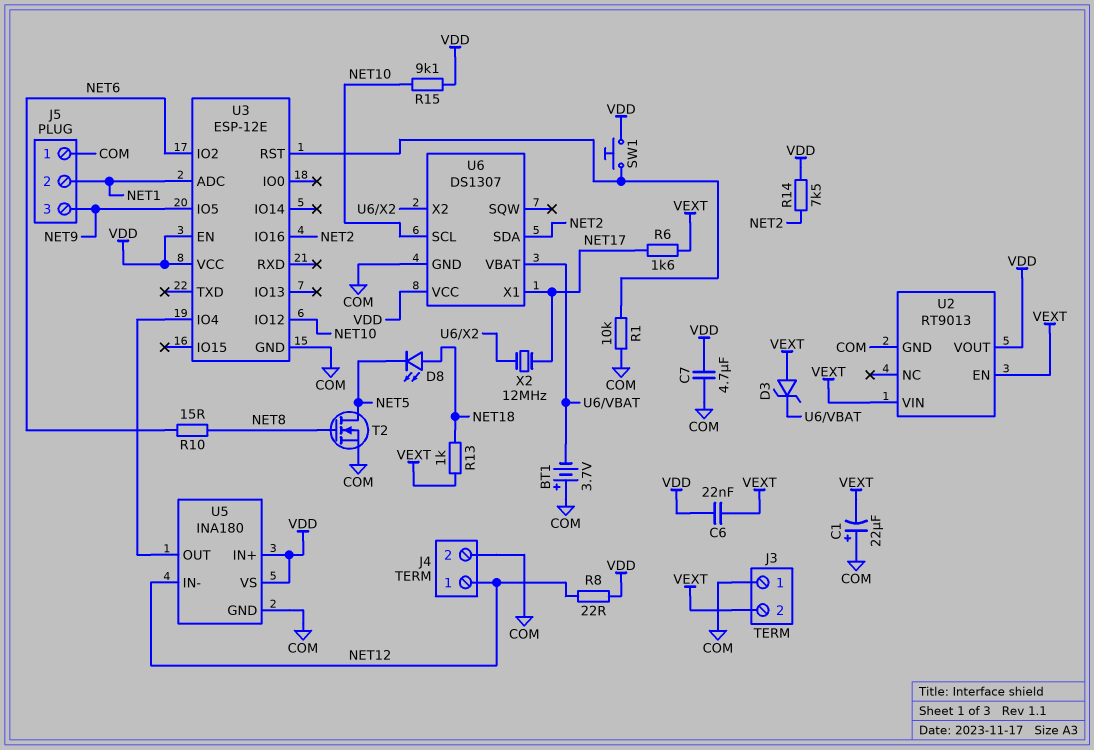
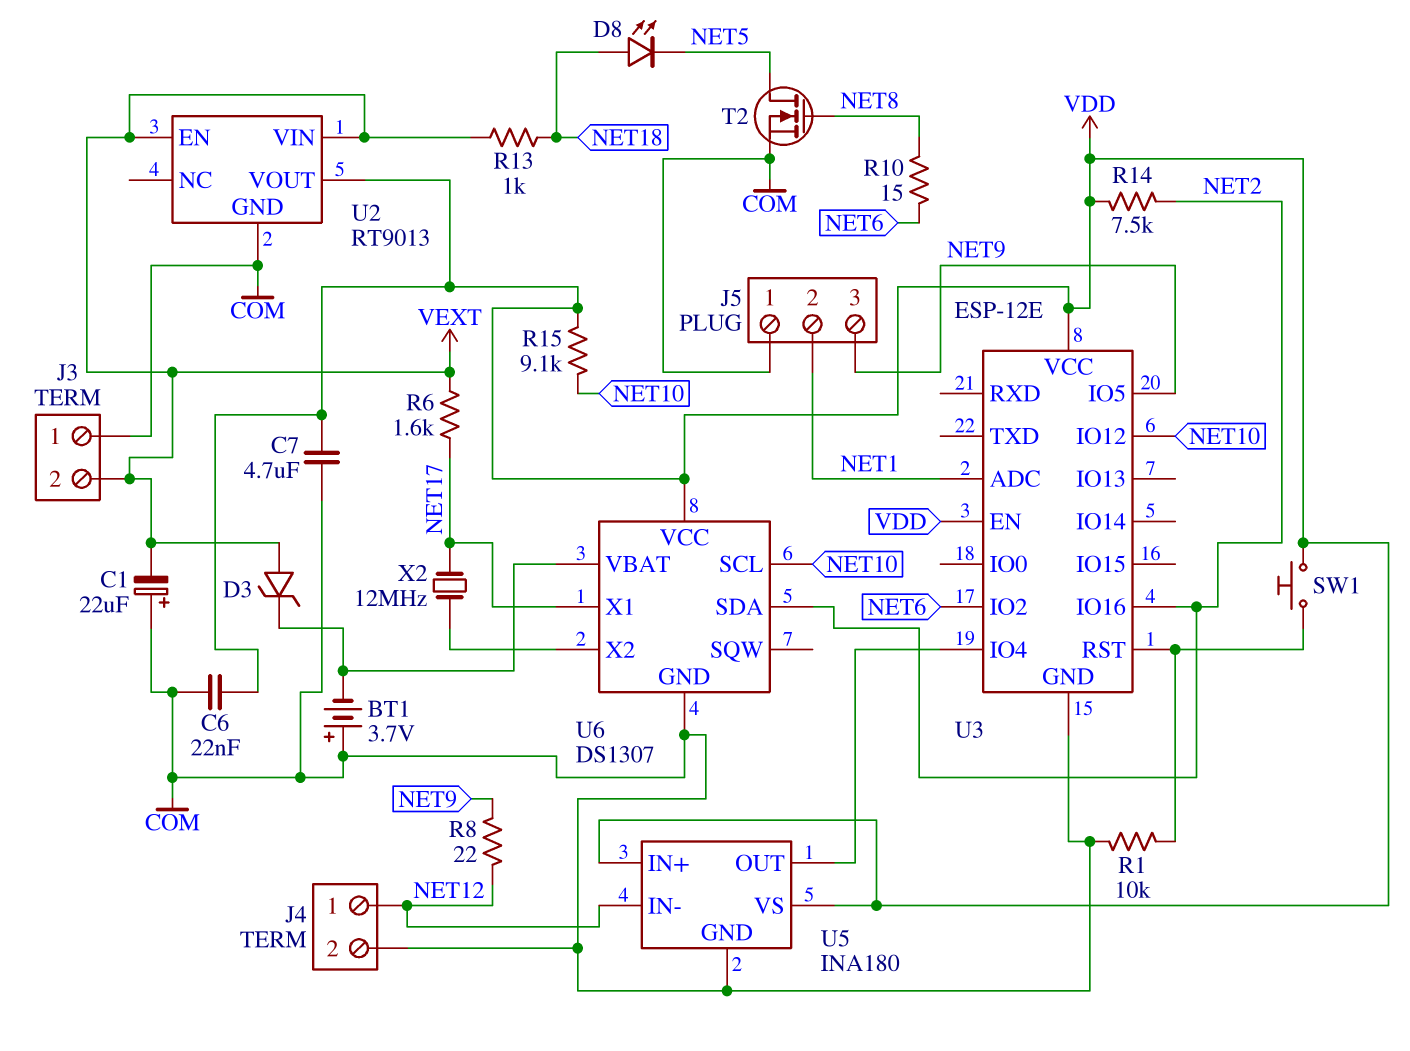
C6: 22nF (VDD, VEXT) -> 22nF (COM, VDD)
R8: 22 (NET12, VDD) -> 22 (NET9, NET12)

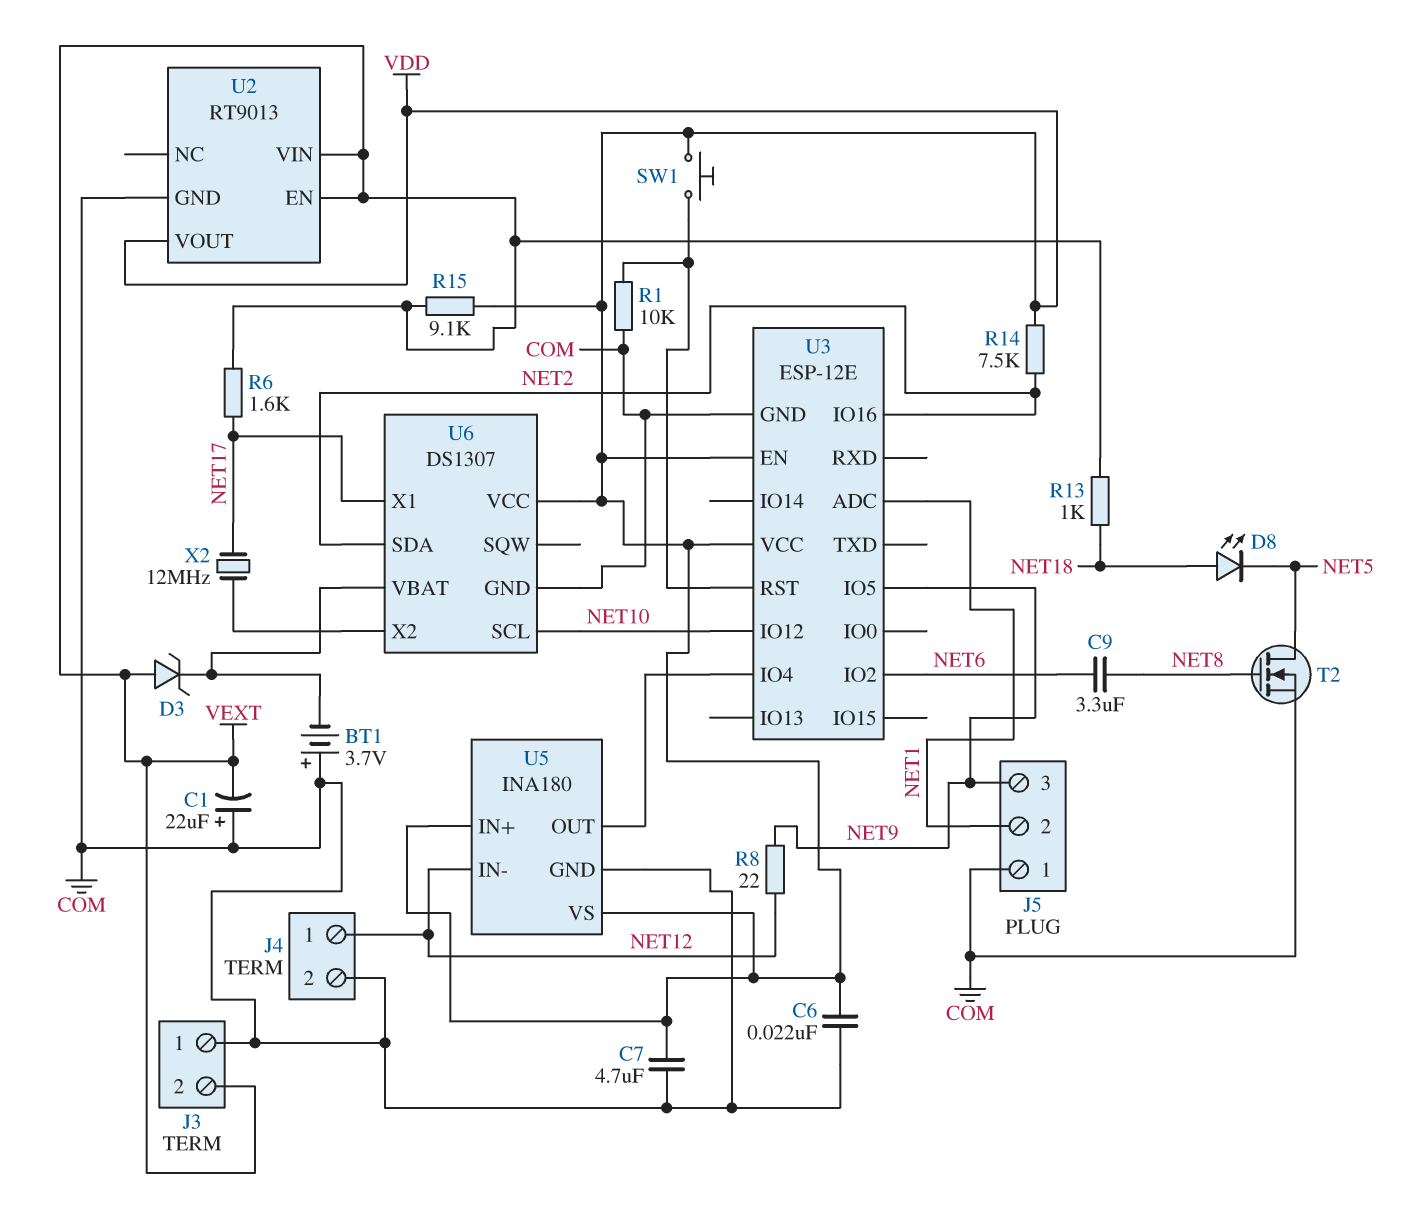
C9: none -> 3.3uF (NET6, NET8)
R10: 15 (NET6, NET8) -> none
R15: 9.1k (NET10, VDD) -> 9.1k (VDD, VEXT)

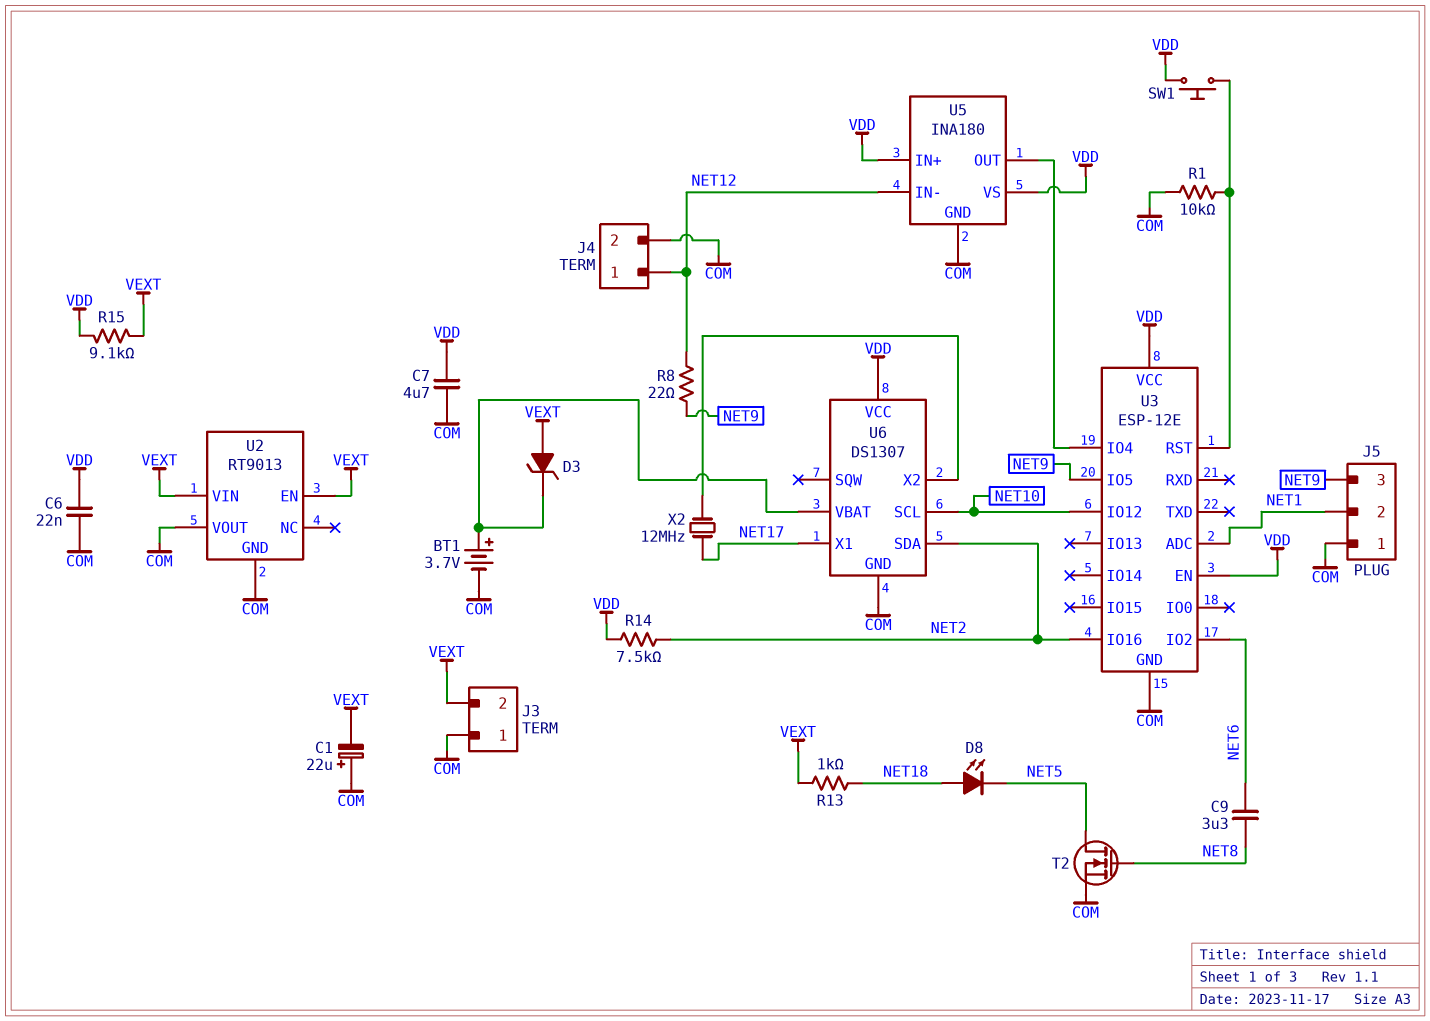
BT1: 3.7V (plus COM, minus U6/VBAT) -> 3.7V (plus U6/VBAT, minus COM)
R6: 1.6k (NET17, VEXT) -> none
U2 pin VOUT: VDD -> COM

